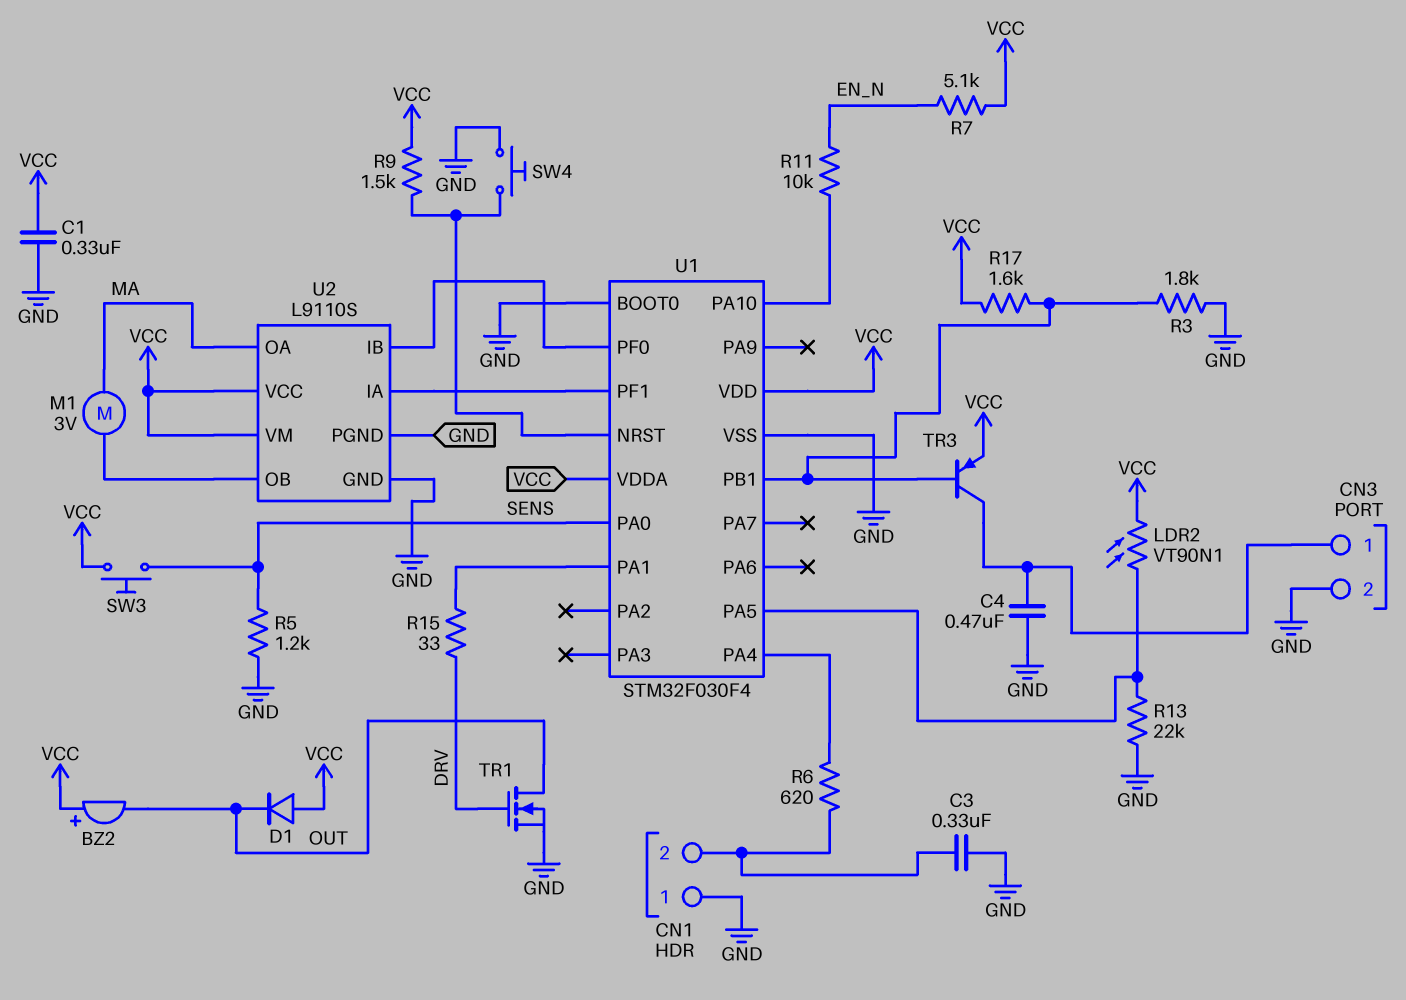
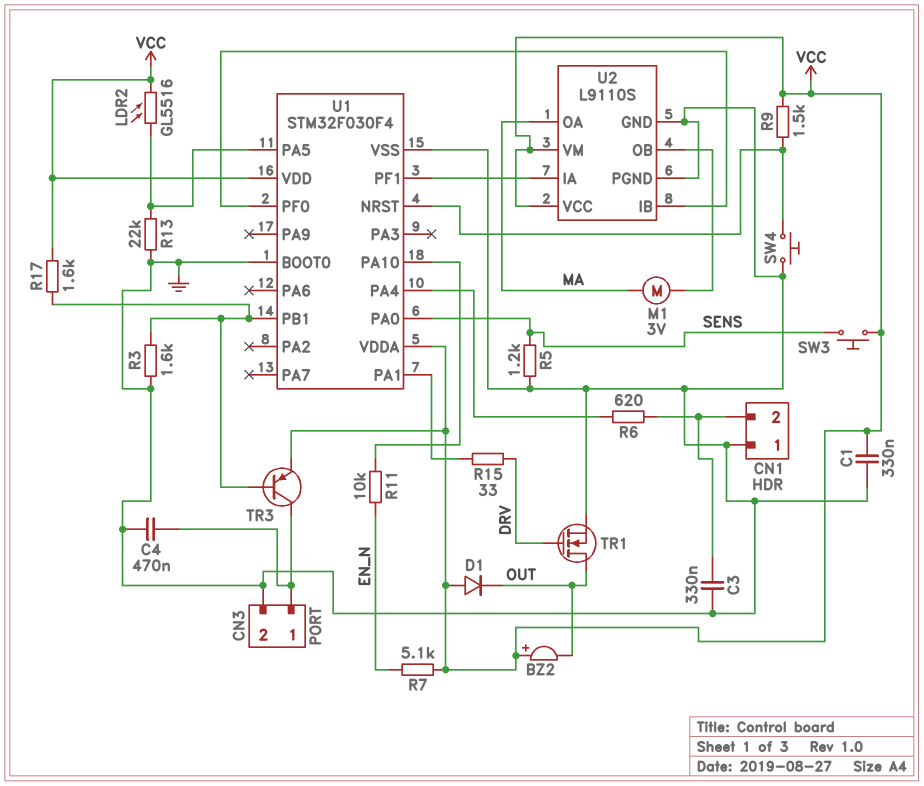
LDR2: VT90N1 (U1/PA5, VCC) -> GL5516 (U1/PA5, VCC)
R3: 1.8k (GND, U1/PB1) -> 1.6k (GND, U1/PB1)

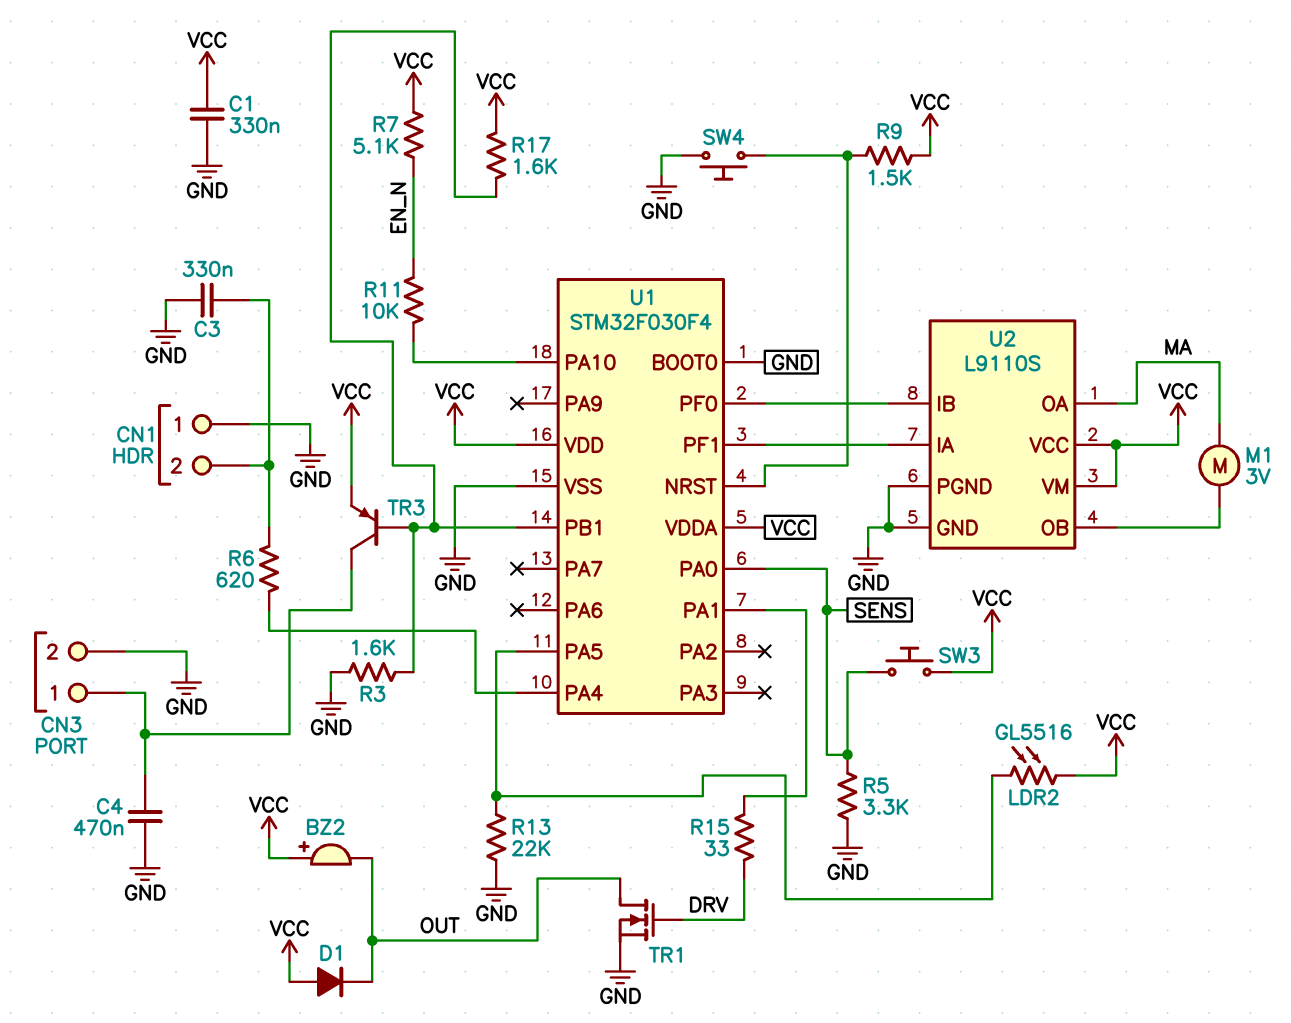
R5: 1.2k (GND, SENS) -> 3.3k (GND, SENS)

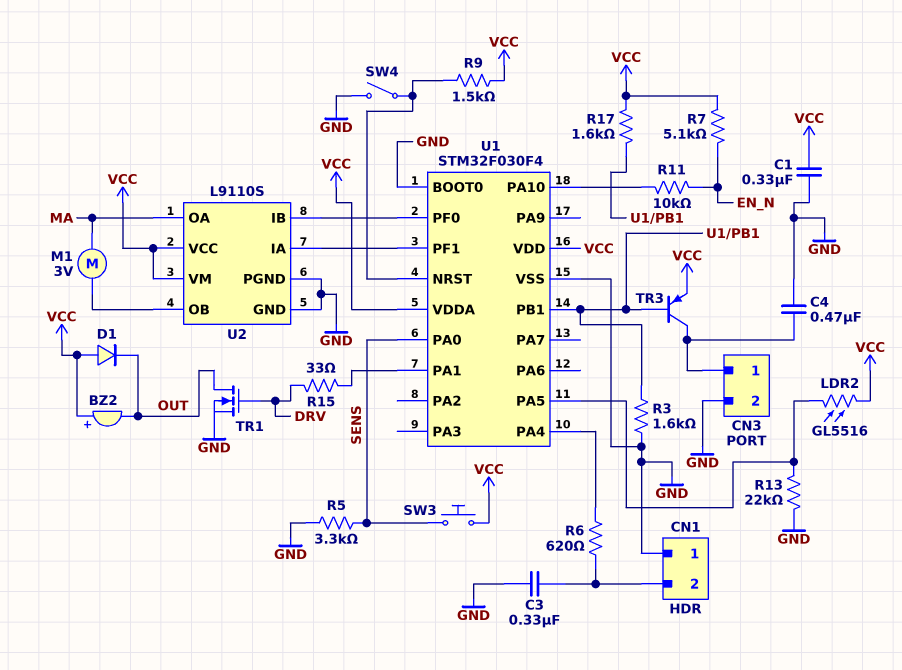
SW4: button (GND, U1/NRST) -> switch (GND, U1/NRST)

